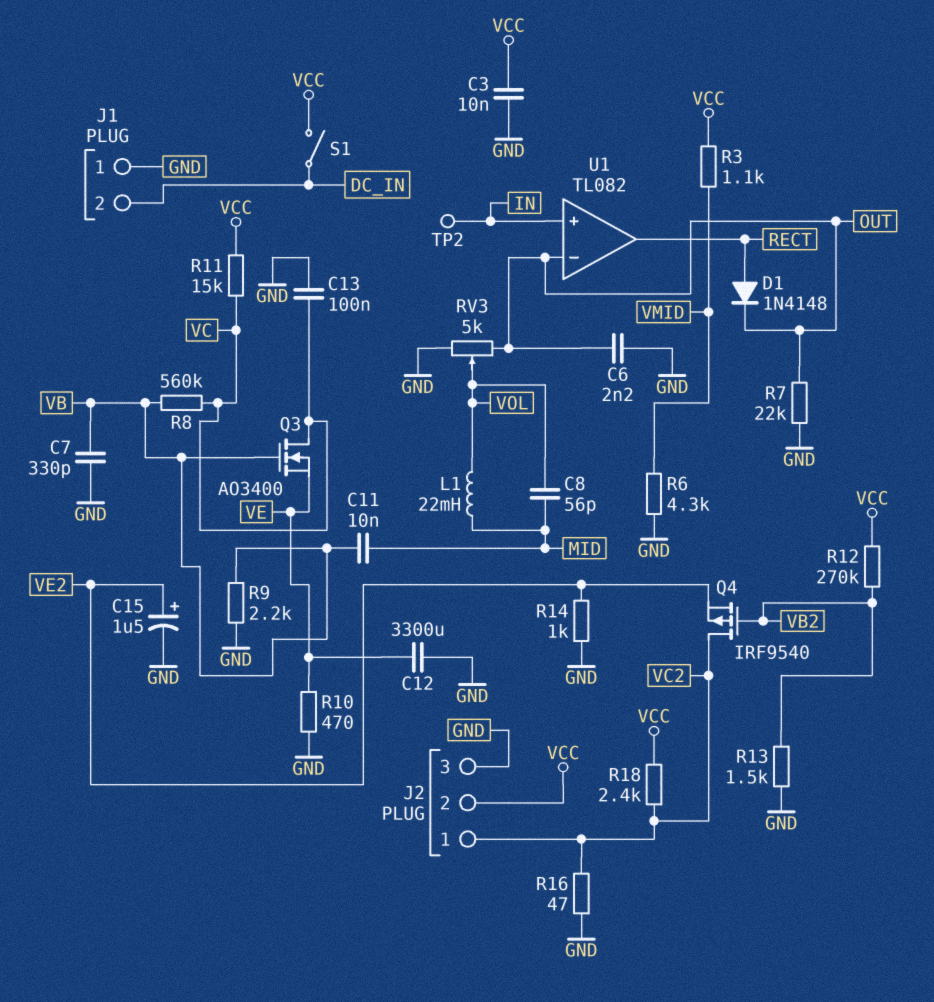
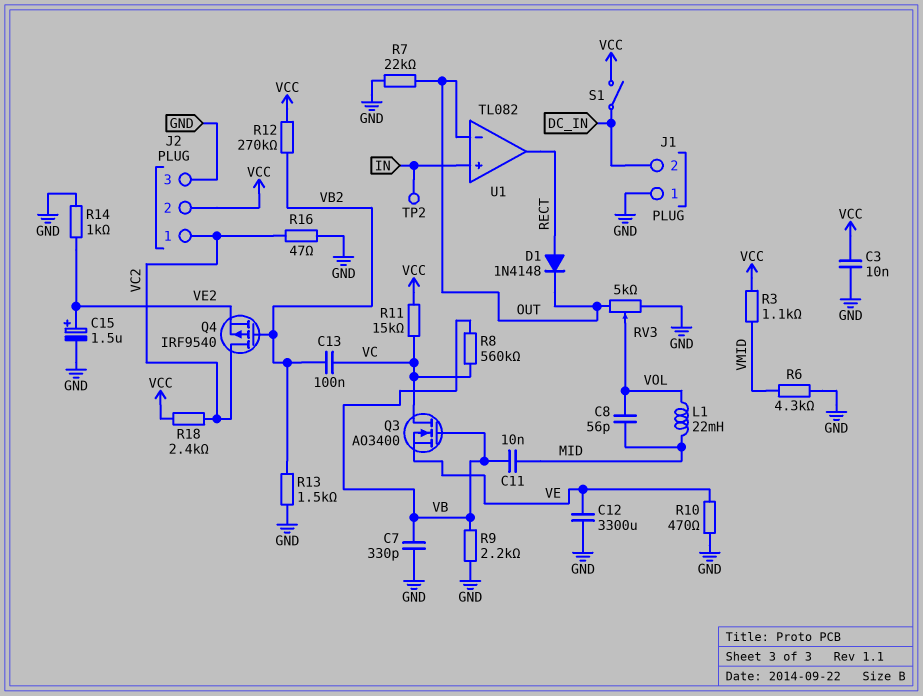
C6: 2.2nF (GND, OUT) -> none
C13: 100nF (GND, VC) -> 100nF (VB2, VC)

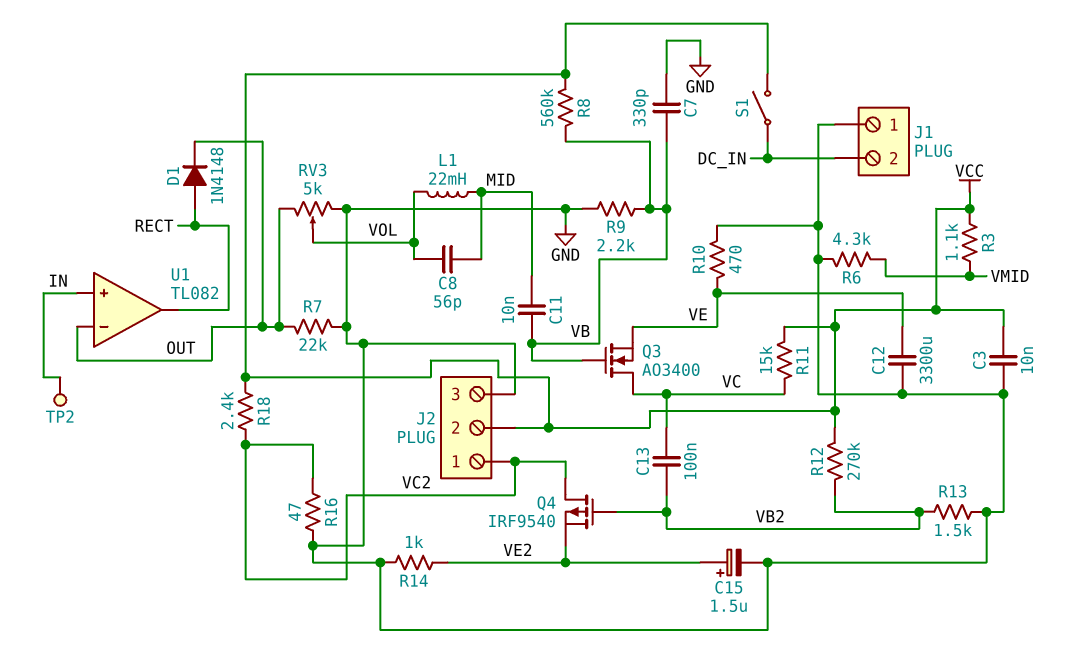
R8: 560k (VB, VC) -> 560k (VB, VCC)

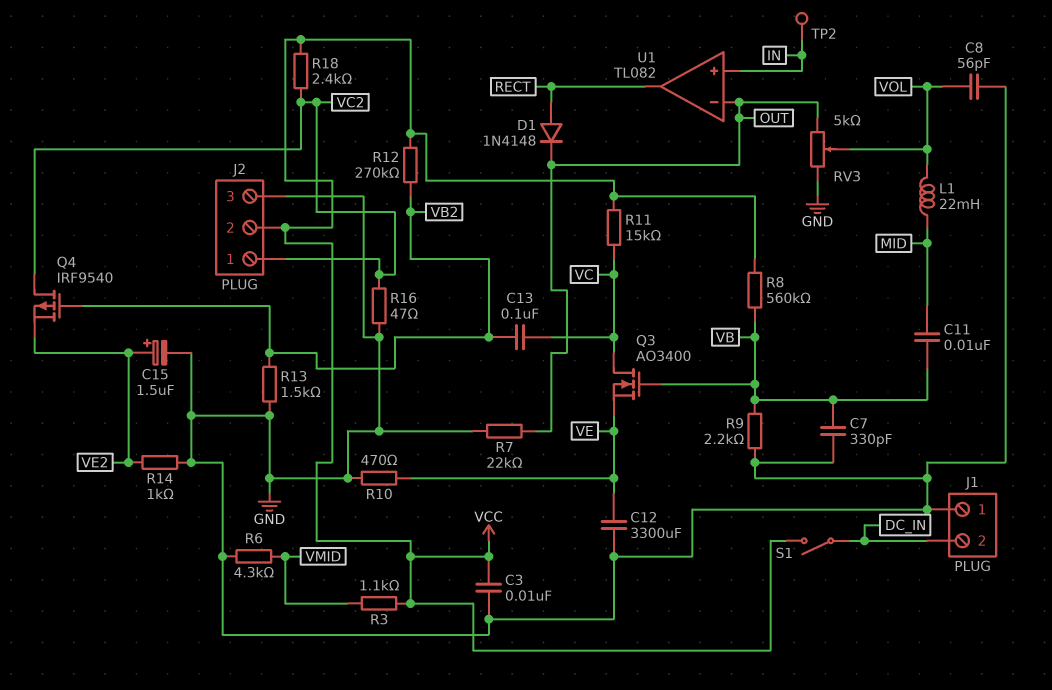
C8: 56pF (MID, VOL) -> 56pF (GND, VOL)

